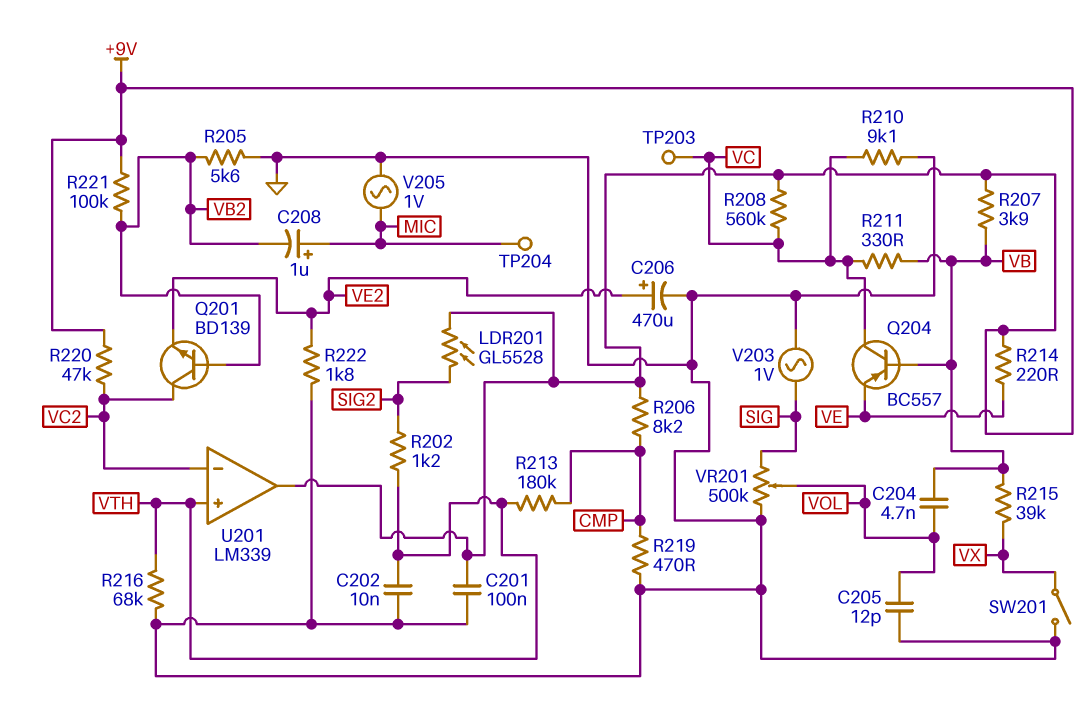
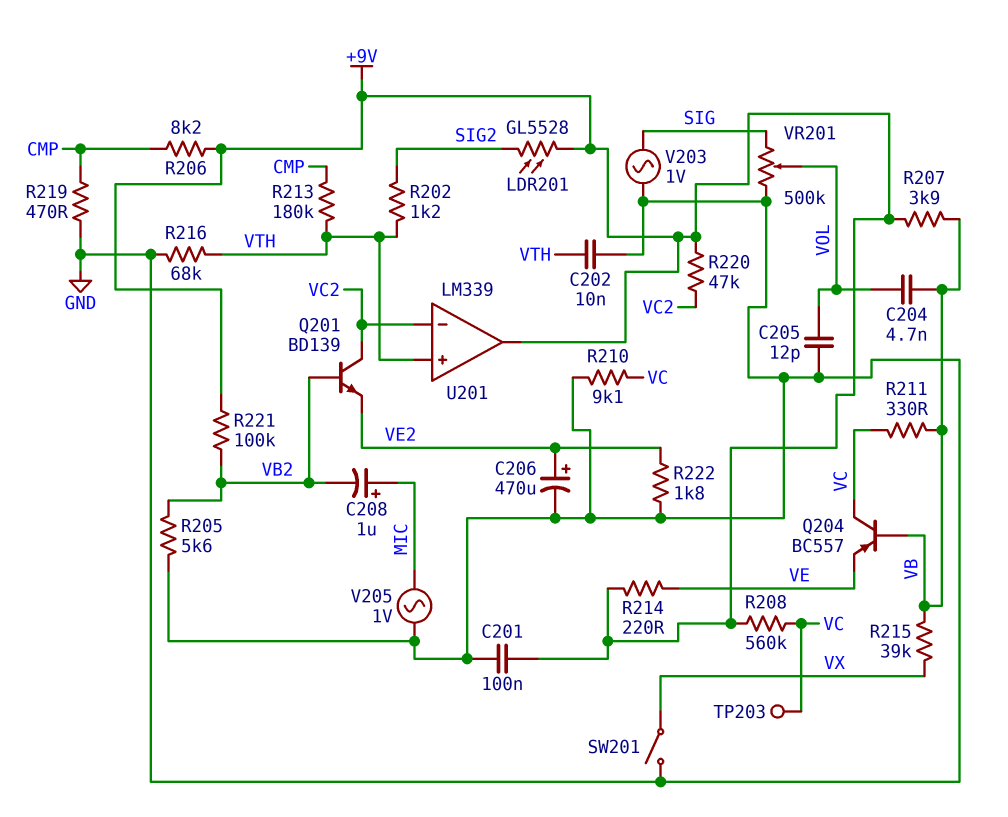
TP204: test point (MIC) -> none

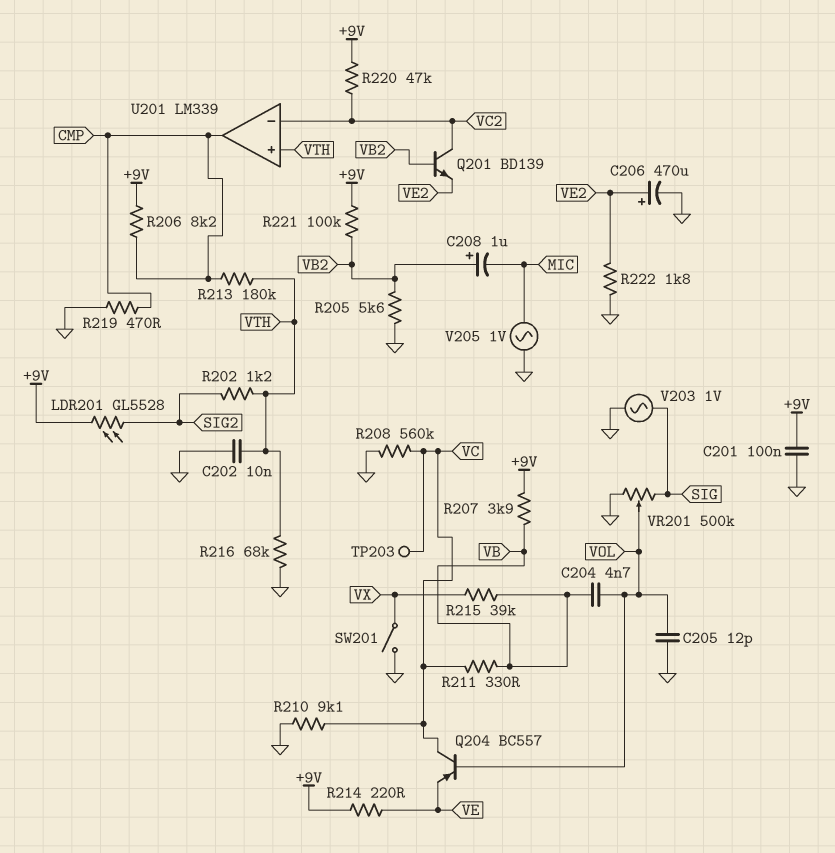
C208: 1uF (plus MIC, minus VB2) -> 1uF (plus VB2, minus MIC)
Q204: PNP BC557 (B VB, C VC, E VE) -> PNP BC557 (B VOL, C VC, E VE)
R208: 560k (+9V, VC) -> 560k (GND, VC)
U201 pin out: +9V -> CMP

